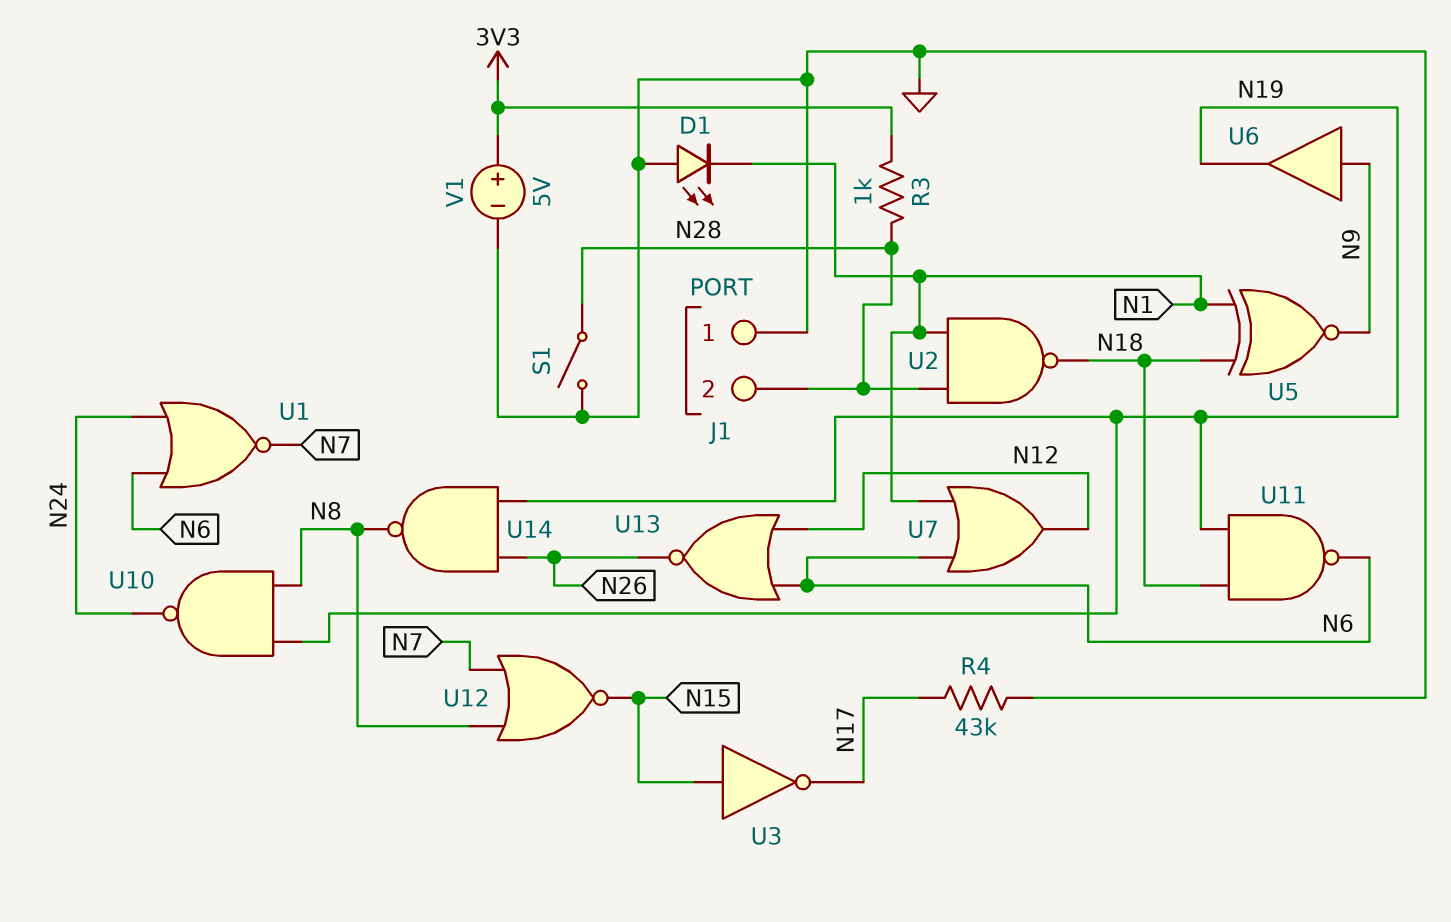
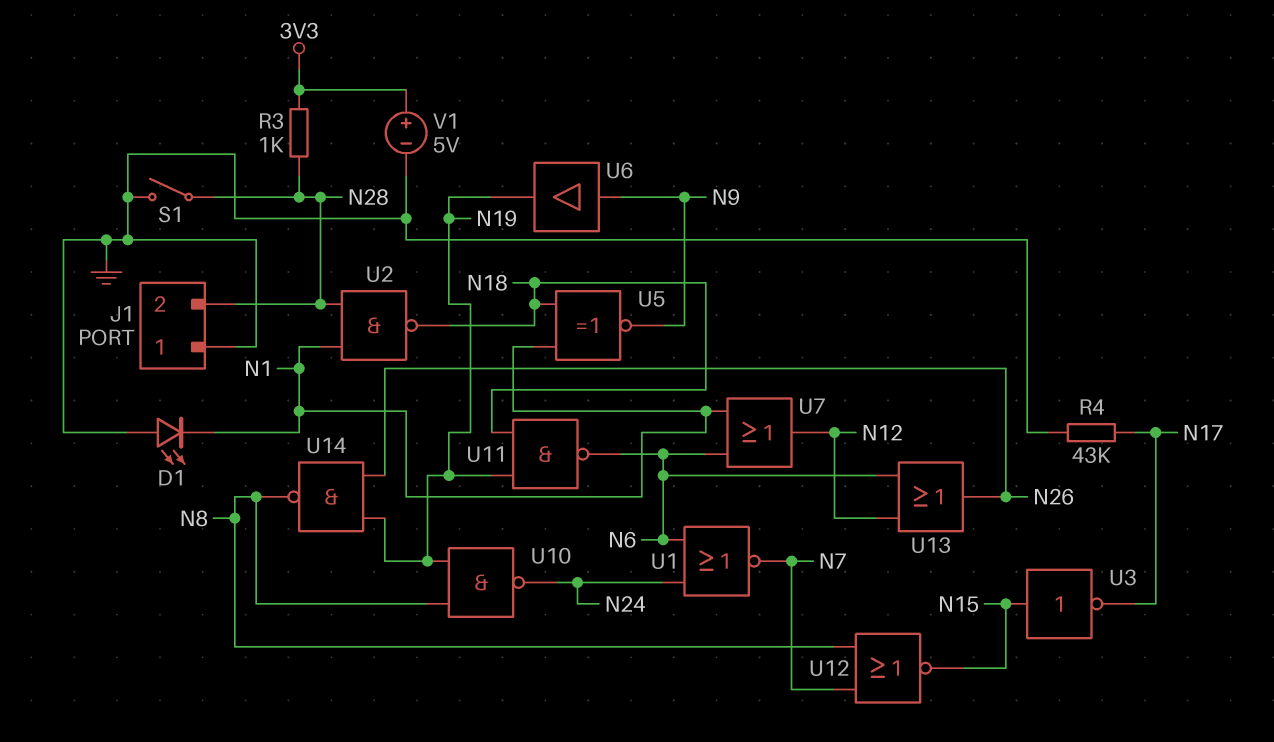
U13: NOR (in N6, in N12, out N26) -> OR (in N6, in N12, out N26)

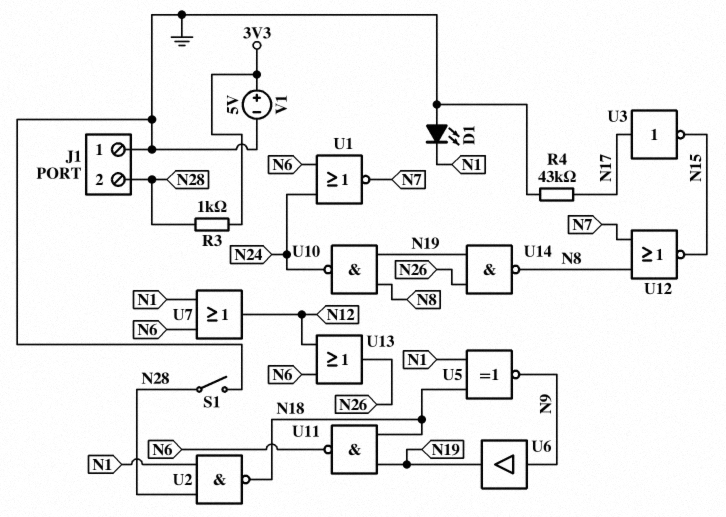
U3: NOT (in N15, out N17) -> NOT (in N17, out N15)

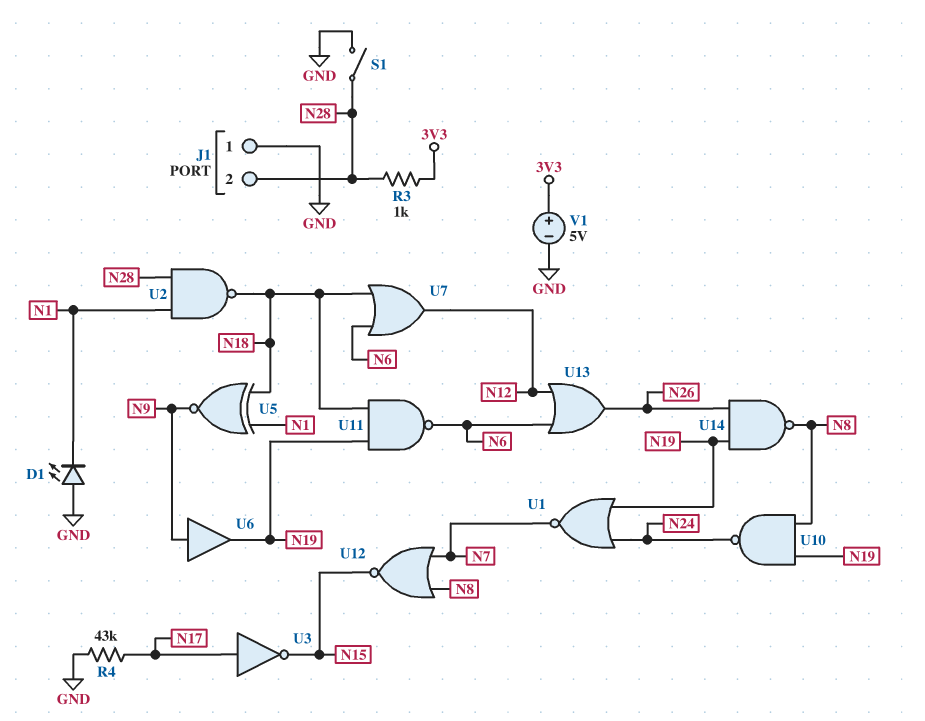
U1: NOR (in N6, in N24, out N7) -> NOR (in N19, in N24, out N7)
U7: OR (in N1, in N6, out N12) -> OR (in N6, in N18, out N12)

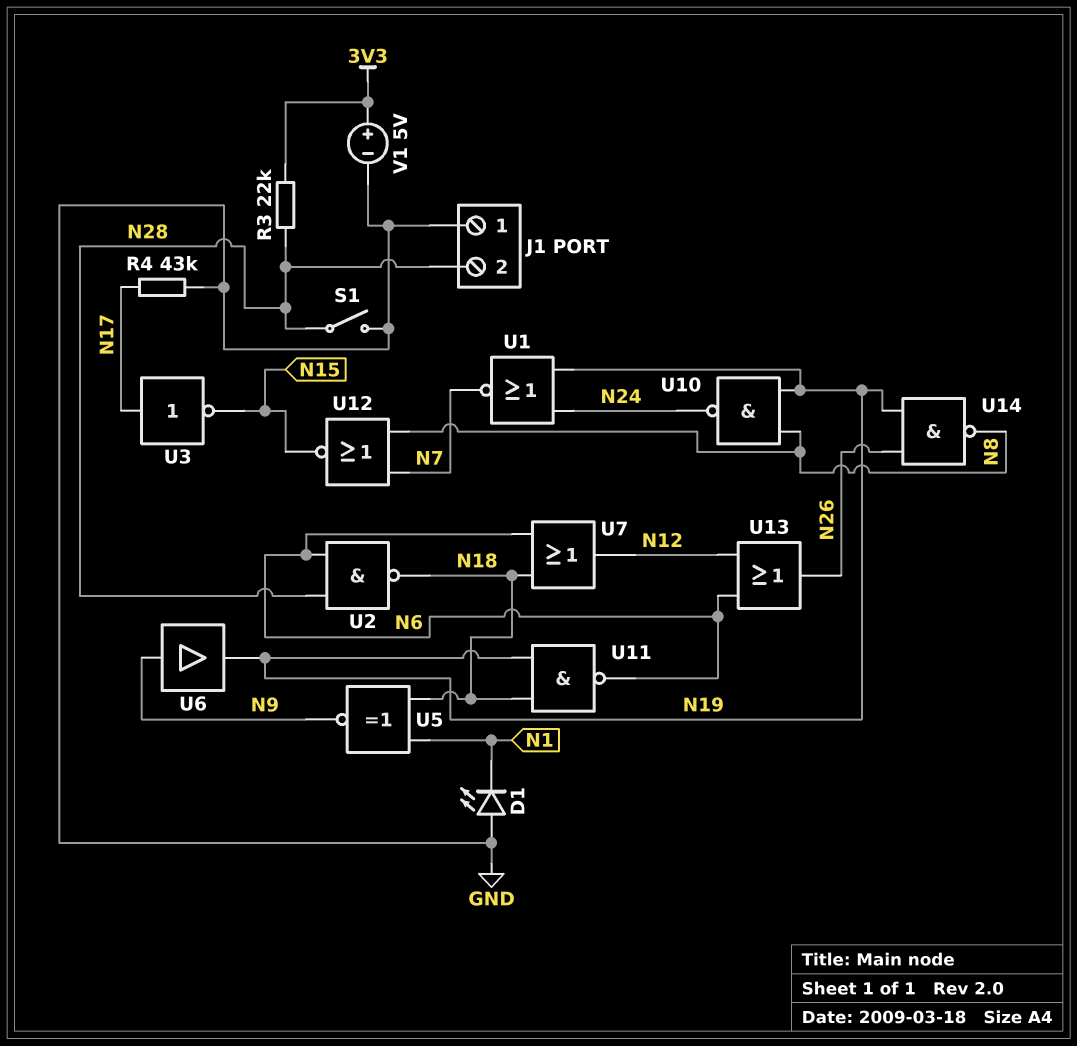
R3: 1k (3V3, N28) -> 22k (3V3, N28)
U2: NAND (in N1, in N28, out N18) -> NAND (in N6, in N28, out N18)

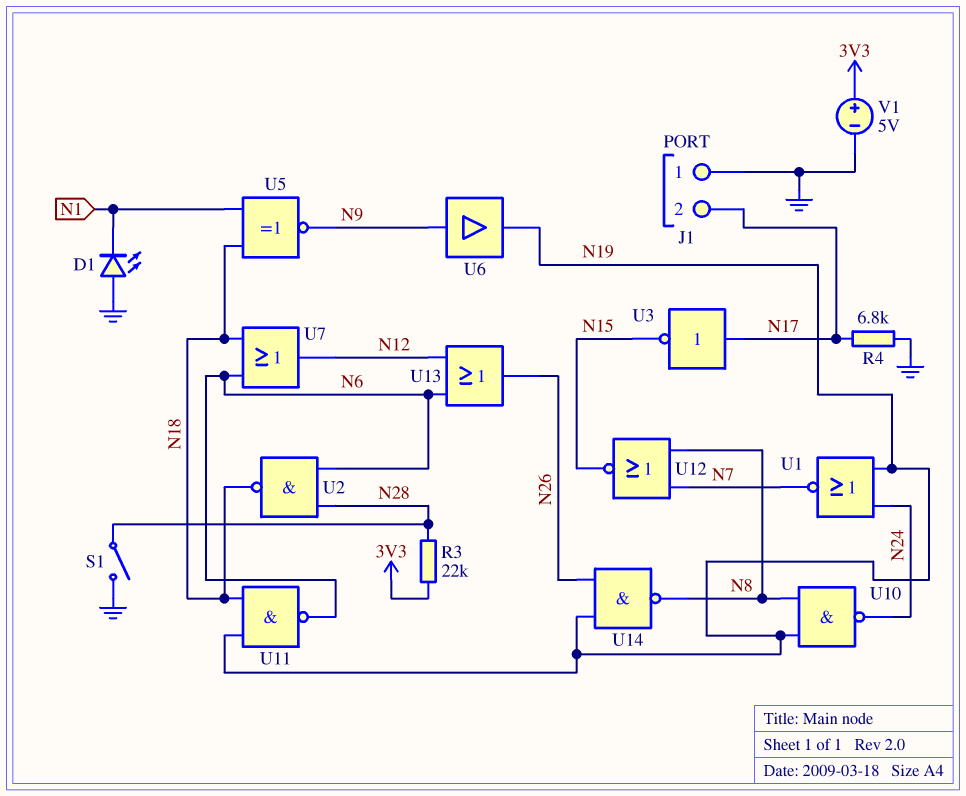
J1 pin 2: N28 -> N17
R4: 43k (GND, N17) -> 6.8k (GND, N17)

